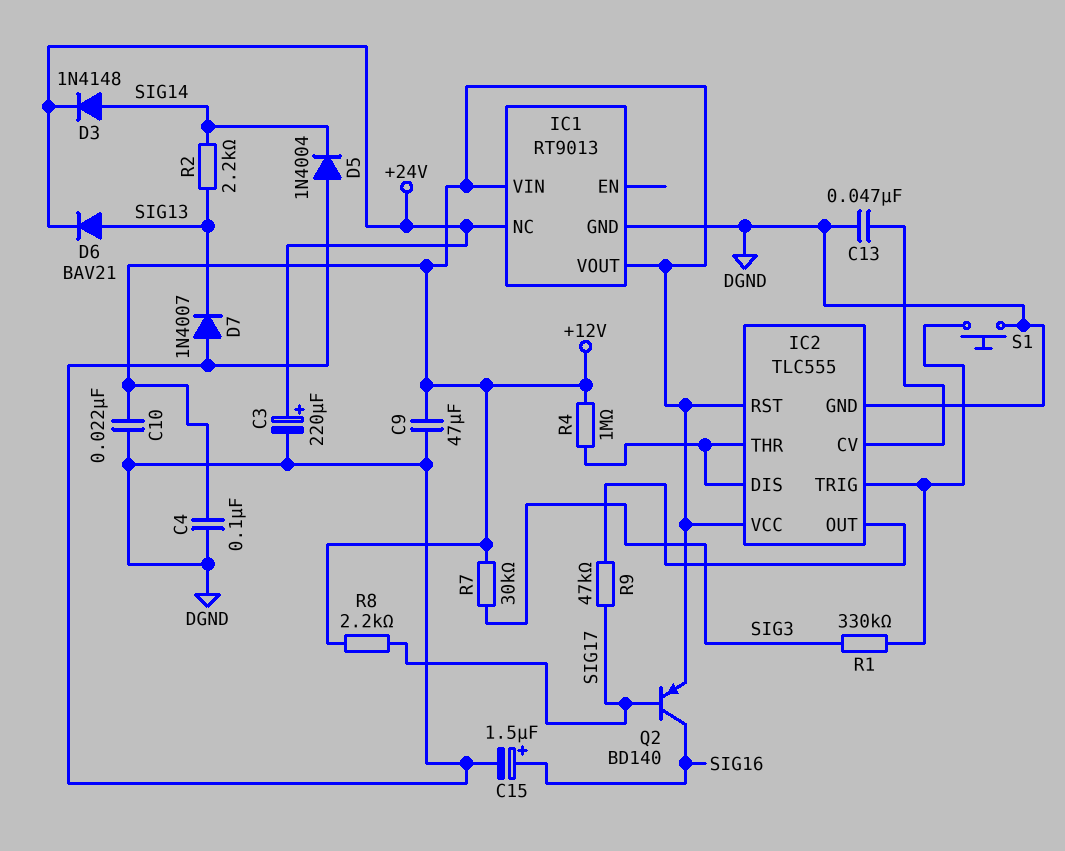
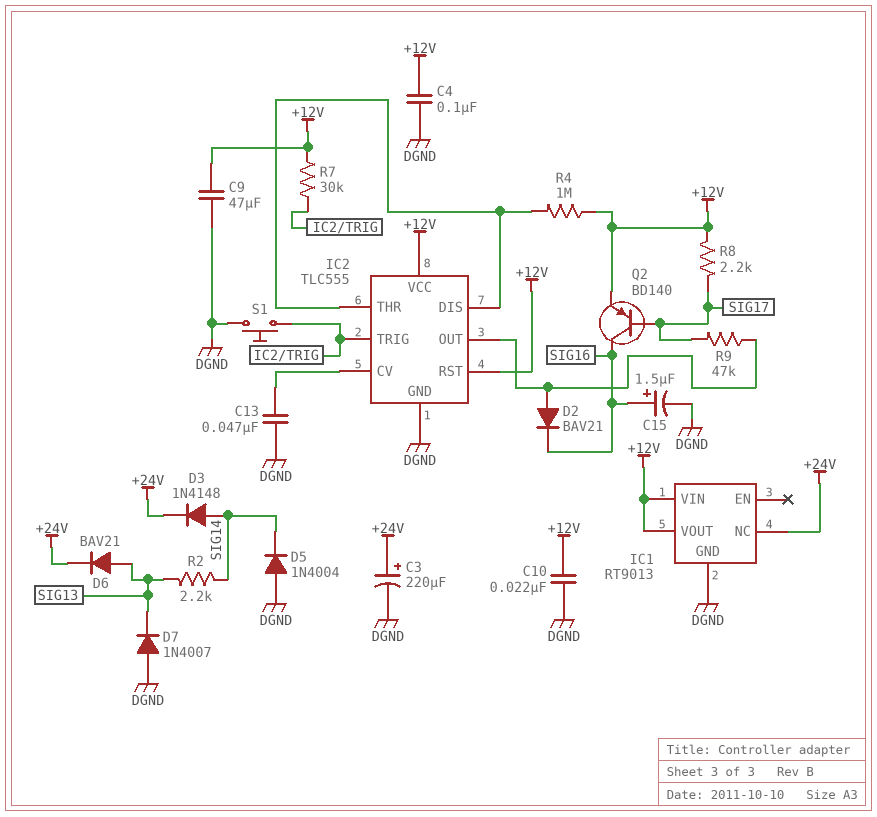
D2: none -> diode BAV21 (A IC2/OUT, K SIG16)
R1: 330k (IC2/TRIG, SIG3) -> none
R7: 30k (+12V, SIG3) -> 30k (+12V, IC2/TRIG)

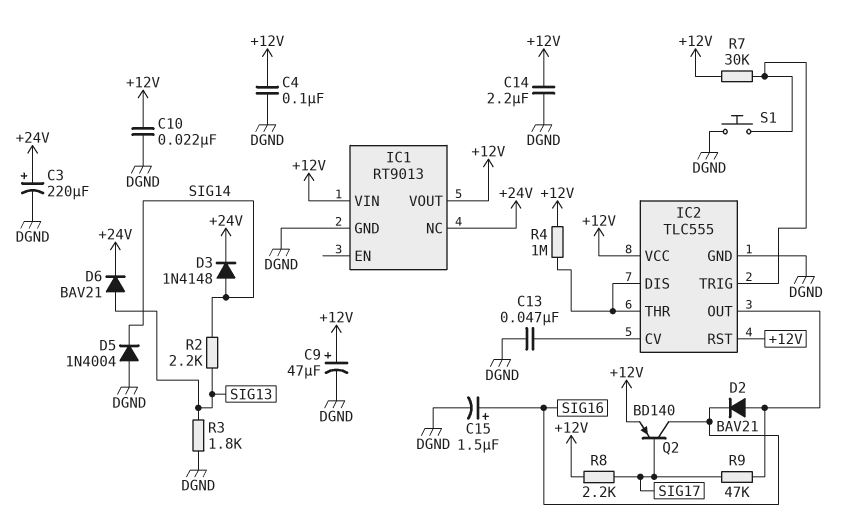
C9: 47uF (+12V, DGND) -> 47uF (plus +12V, minus DGND)
C14: none -> 2.2uF (+12V, DGND)
D7: diode 1N4007 (A DGND, K SIG13) -> none
R3: none -> 1.8k (DGND, SIG13)

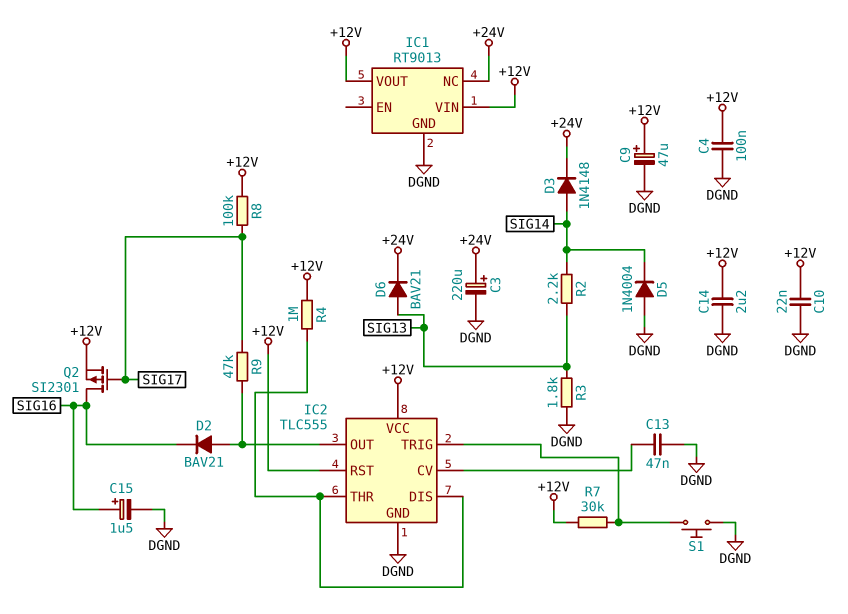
Q2: PNP BD140 (B SIG17, C SIG16, E +12V) -> PMOS SI2301 (G SIG17, D SIG16, S +12V)
R8: 2.2k (+12V, SIG17) -> 100k (+12V, SIG17)

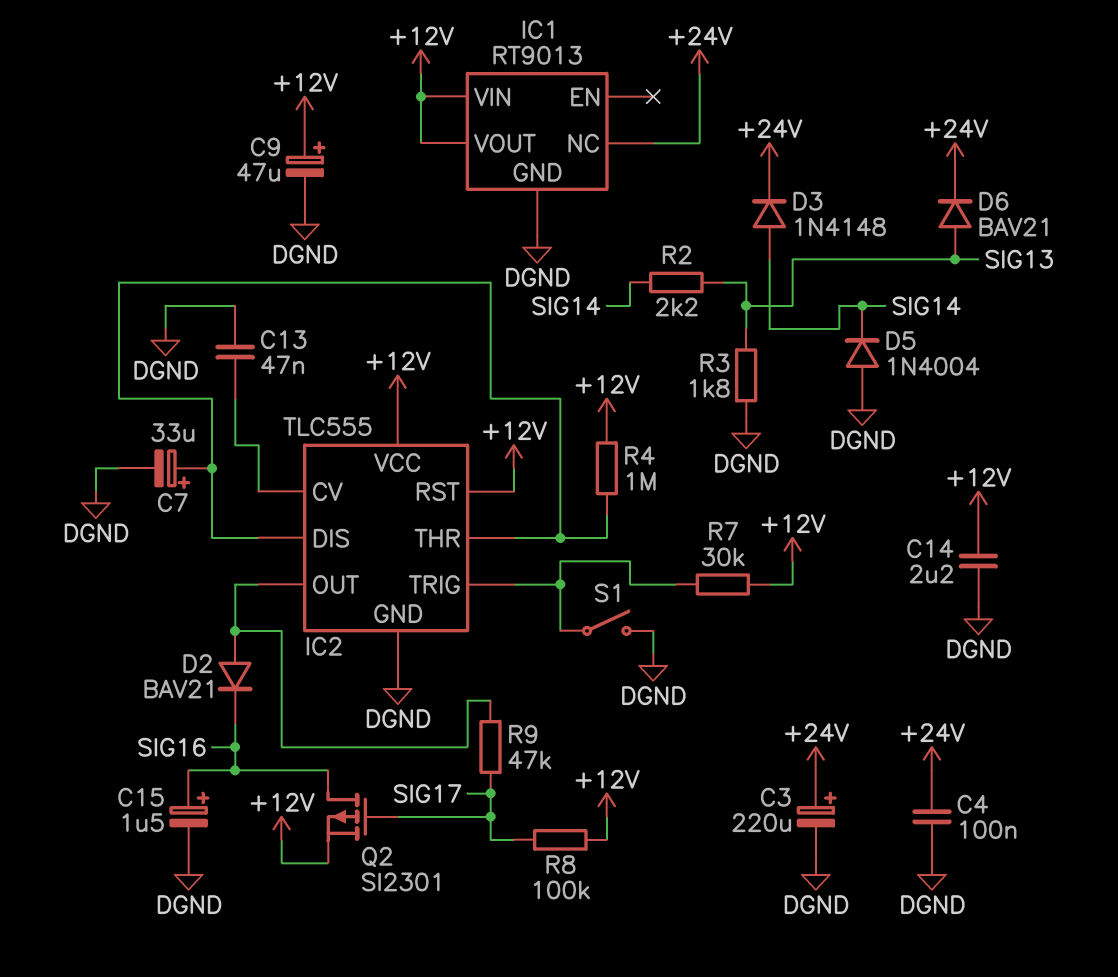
C4: 100nF (+12V, DGND) -> 100nF (+24V, DGND)
C7: none -> 33uF (plus IC2/DIS, minus DGND)
C10: 22nF (+12V, DGND) -> none
S1: button (DGND, IC2/TRIG) -> switch (DGND, IC2/TRIG)

